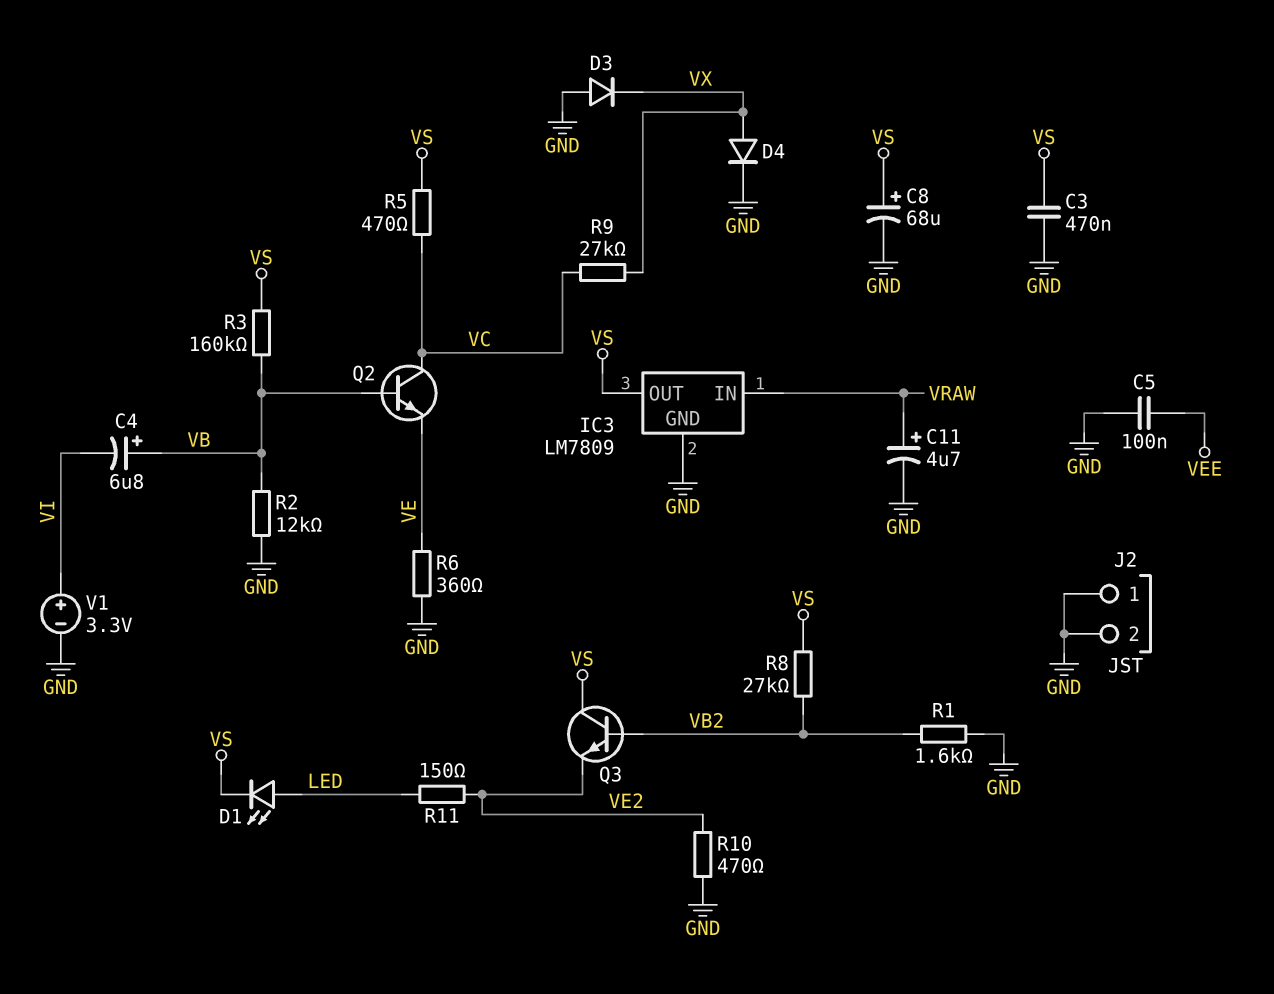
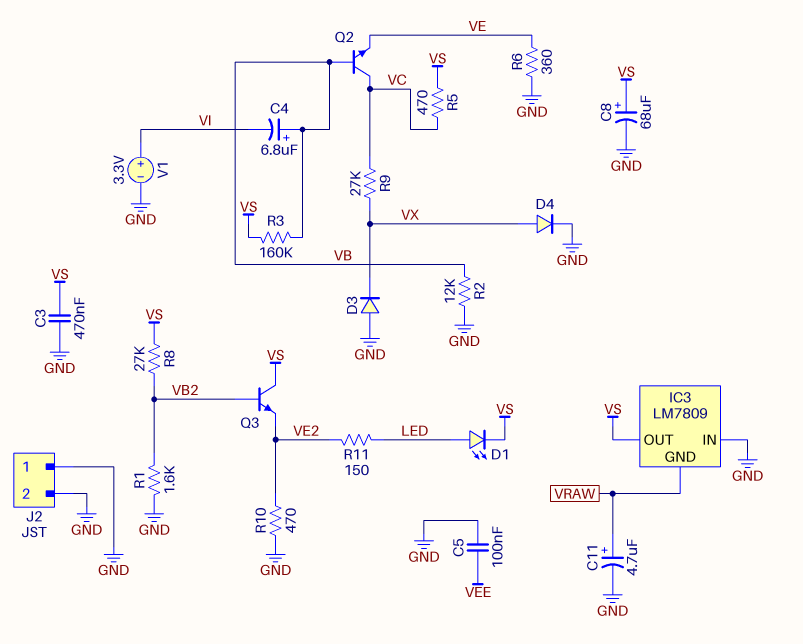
IC3 pin GND: GND -> VRAW
IC3 pin IN: VRAW -> GND

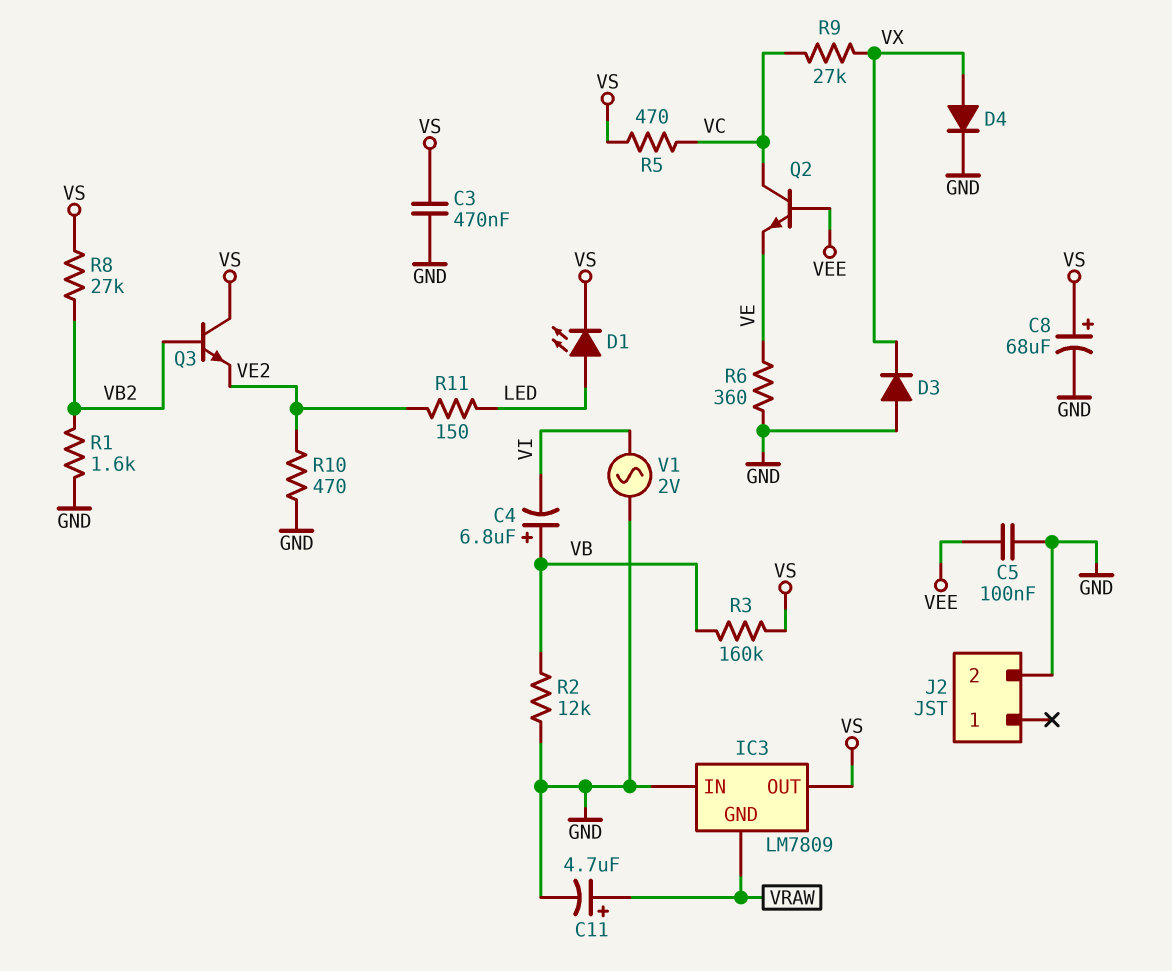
J2 pin 1: GND -> none
Q2: NPN (B VB, C VC, E VE) -> NPN (B VEE, C VC, E VE)
V1: 3.3V (plus VI, minus GND) -> AC 2V (GND, VI)

